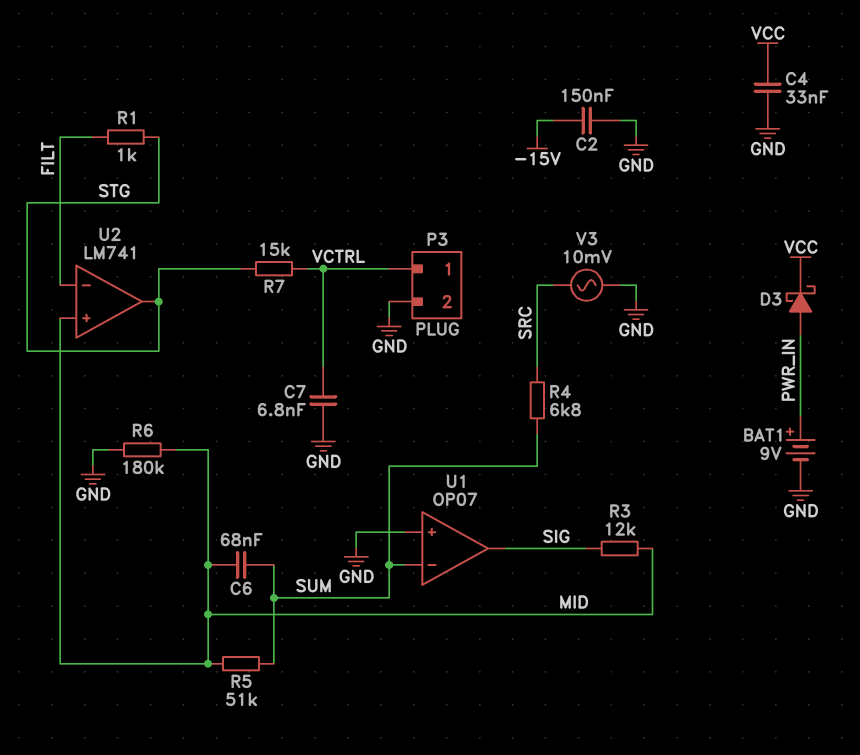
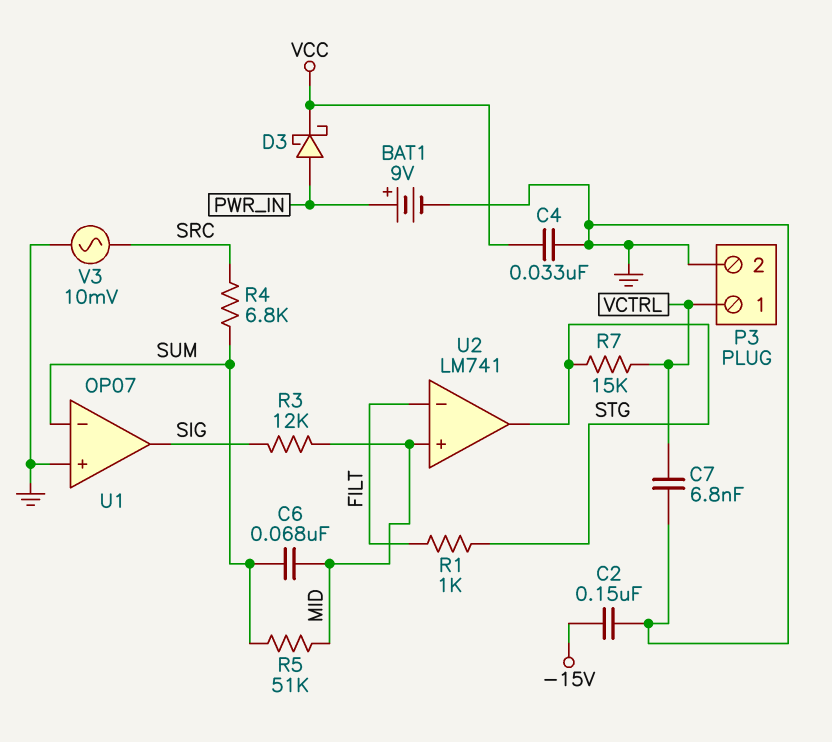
R6: 180k (GND, MID) -> none

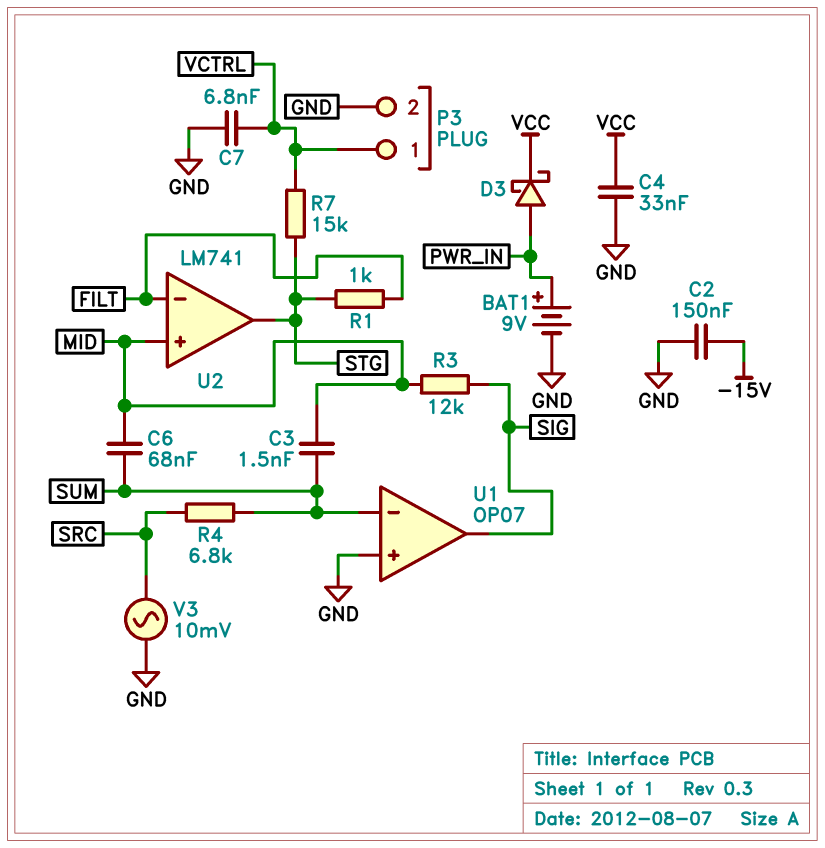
C3: none -> 1.5nF (MID, SUM)
R5: 51k (MID, SUM) -> none

